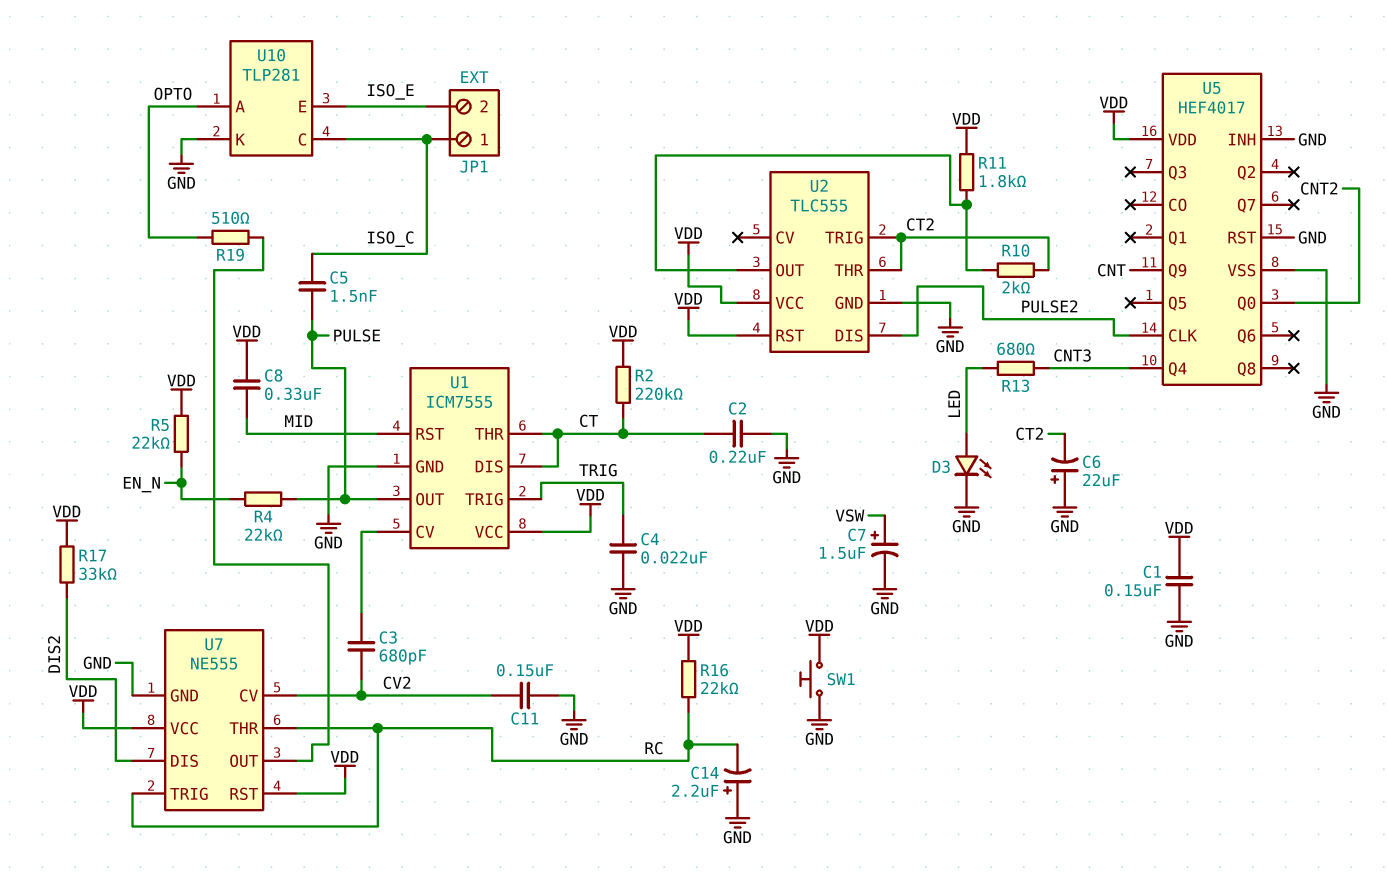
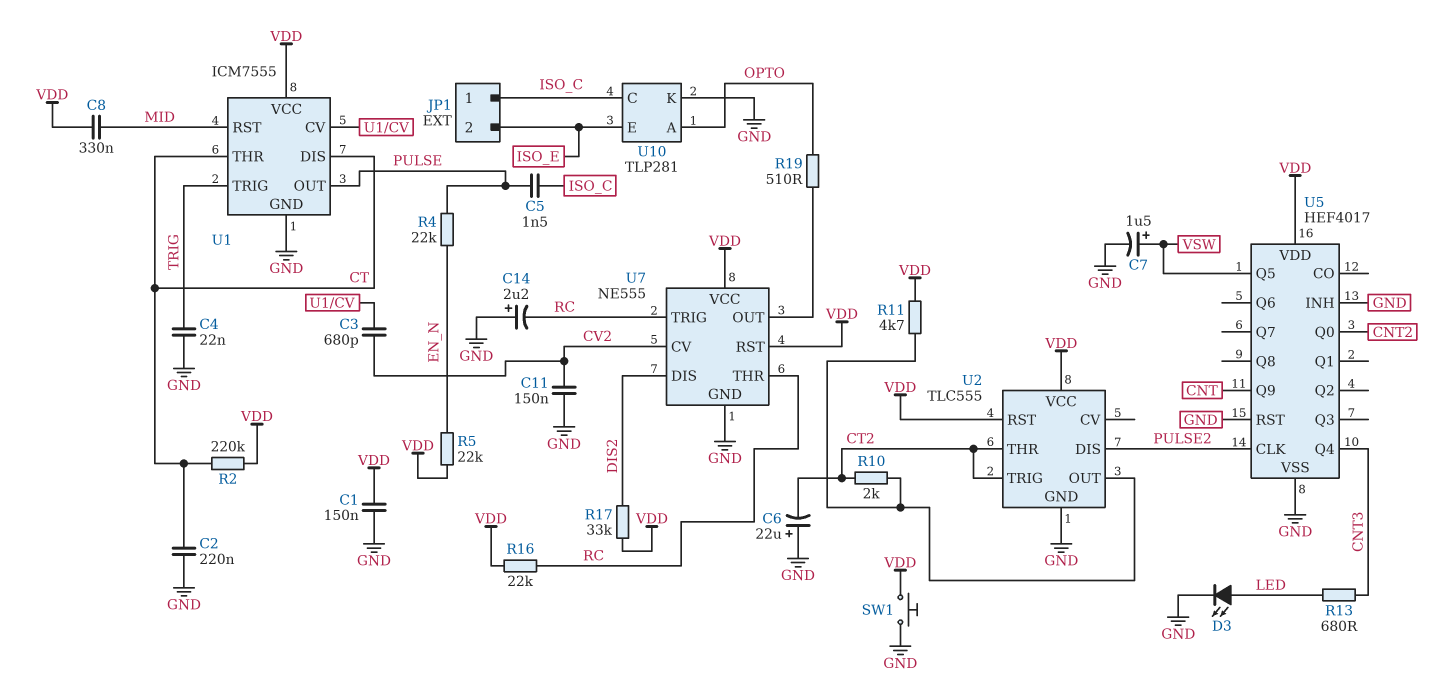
R11: 1.8k (U2/OUT, VDD) -> 4.7k (U2/OUT, VDD)
U5 pin Q5: none -> VSW

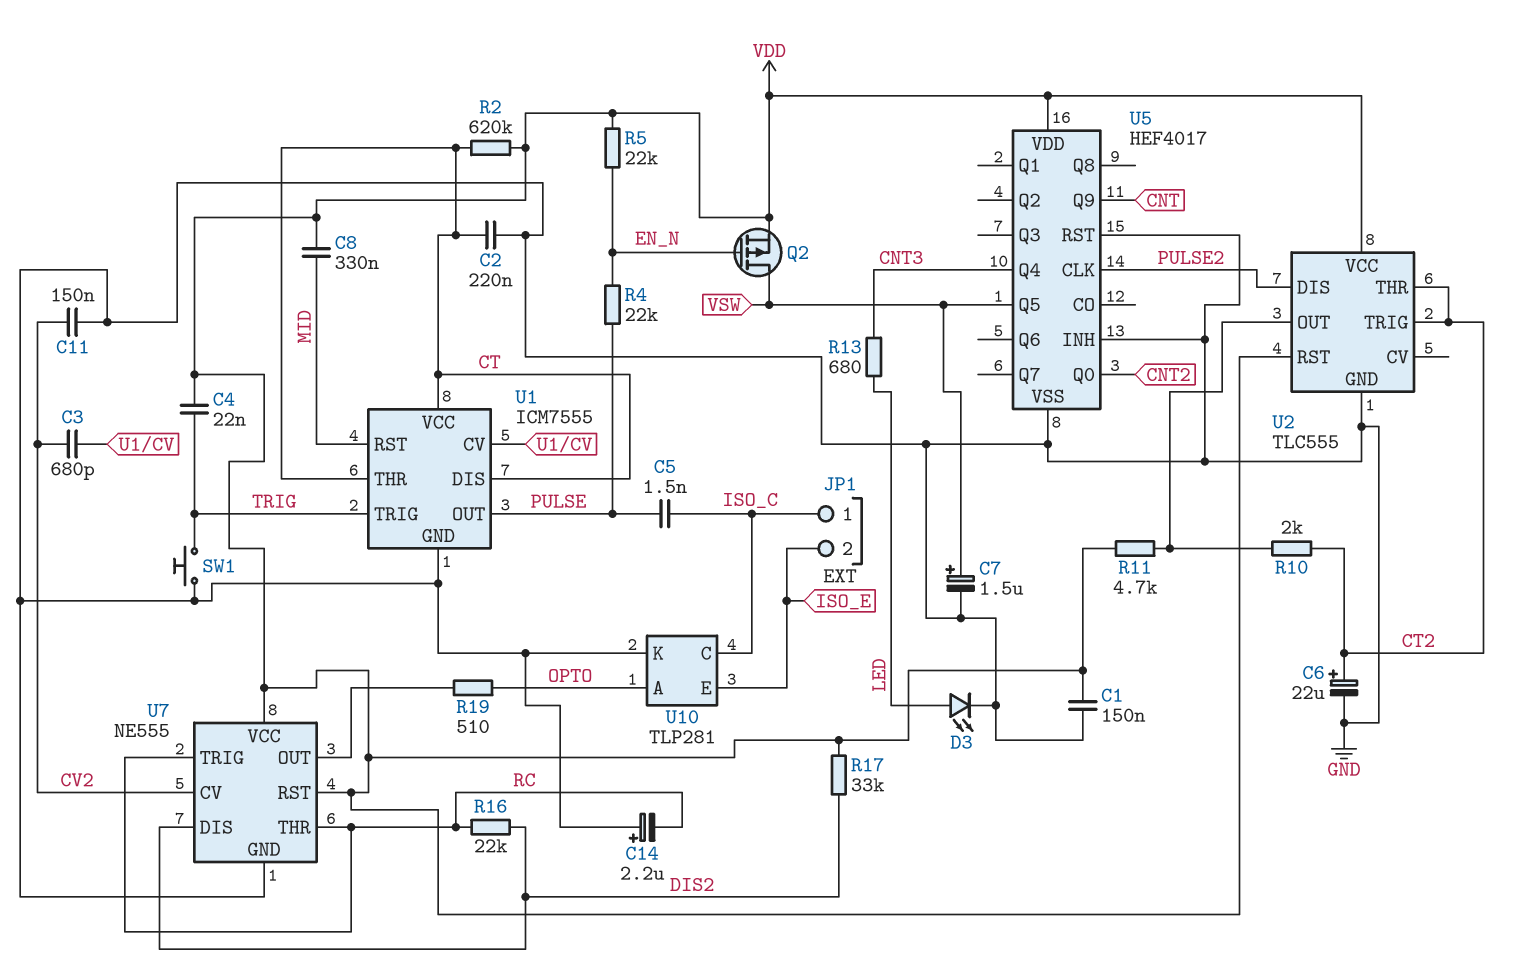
C4: 22nF (GND, TRIG) -> 22nF (TRIG, VDD)
C6: 22uF (plus GND, minus CT2) -> 22uF (plus CT2, minus GND)
Q2: none -> PMOS (G EN_N, D VSW, S VDD)
R2: 220k (CT, VDD) -> 620k (CT, VDD)
R16: 22k (RC, VDD) -> 22k (DIS2, RC)
SW1: button (GND, VDD) -> button (GND, TRIG)
U1 pin VCC: VDD -> CT

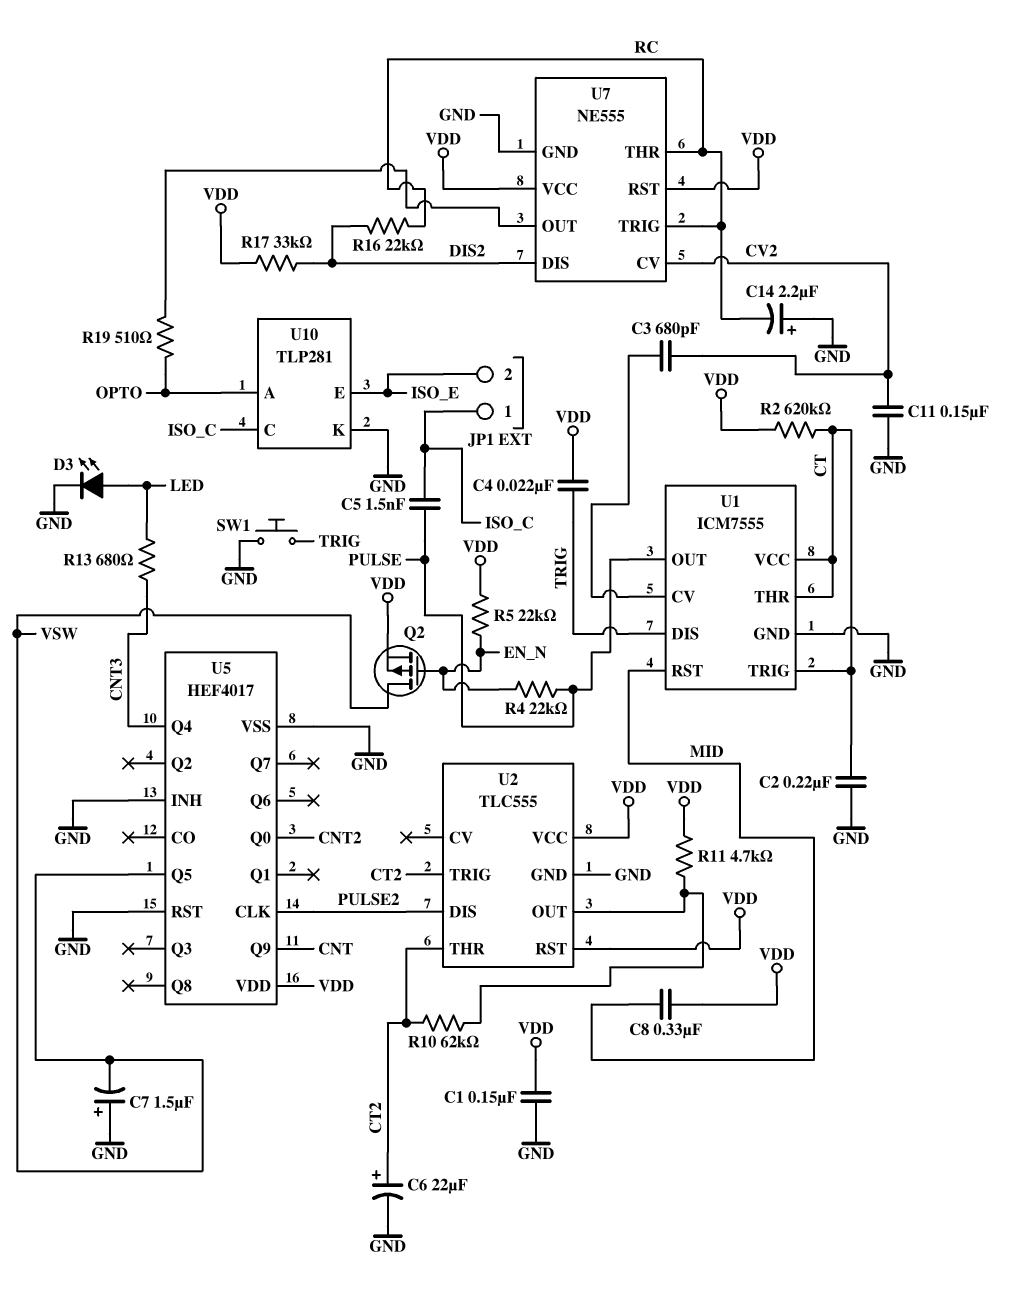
C7: 1.5uF (plus VSW, minus GND) -> 1.5uF (plus GND, minus VSW)
R10: 2k (CT2, U2/OUT) -> 62k (CT2, U2/OUT)
U1 pin DIS: CT -> TRIG
U1 pin TRIG: TRIG -> CT

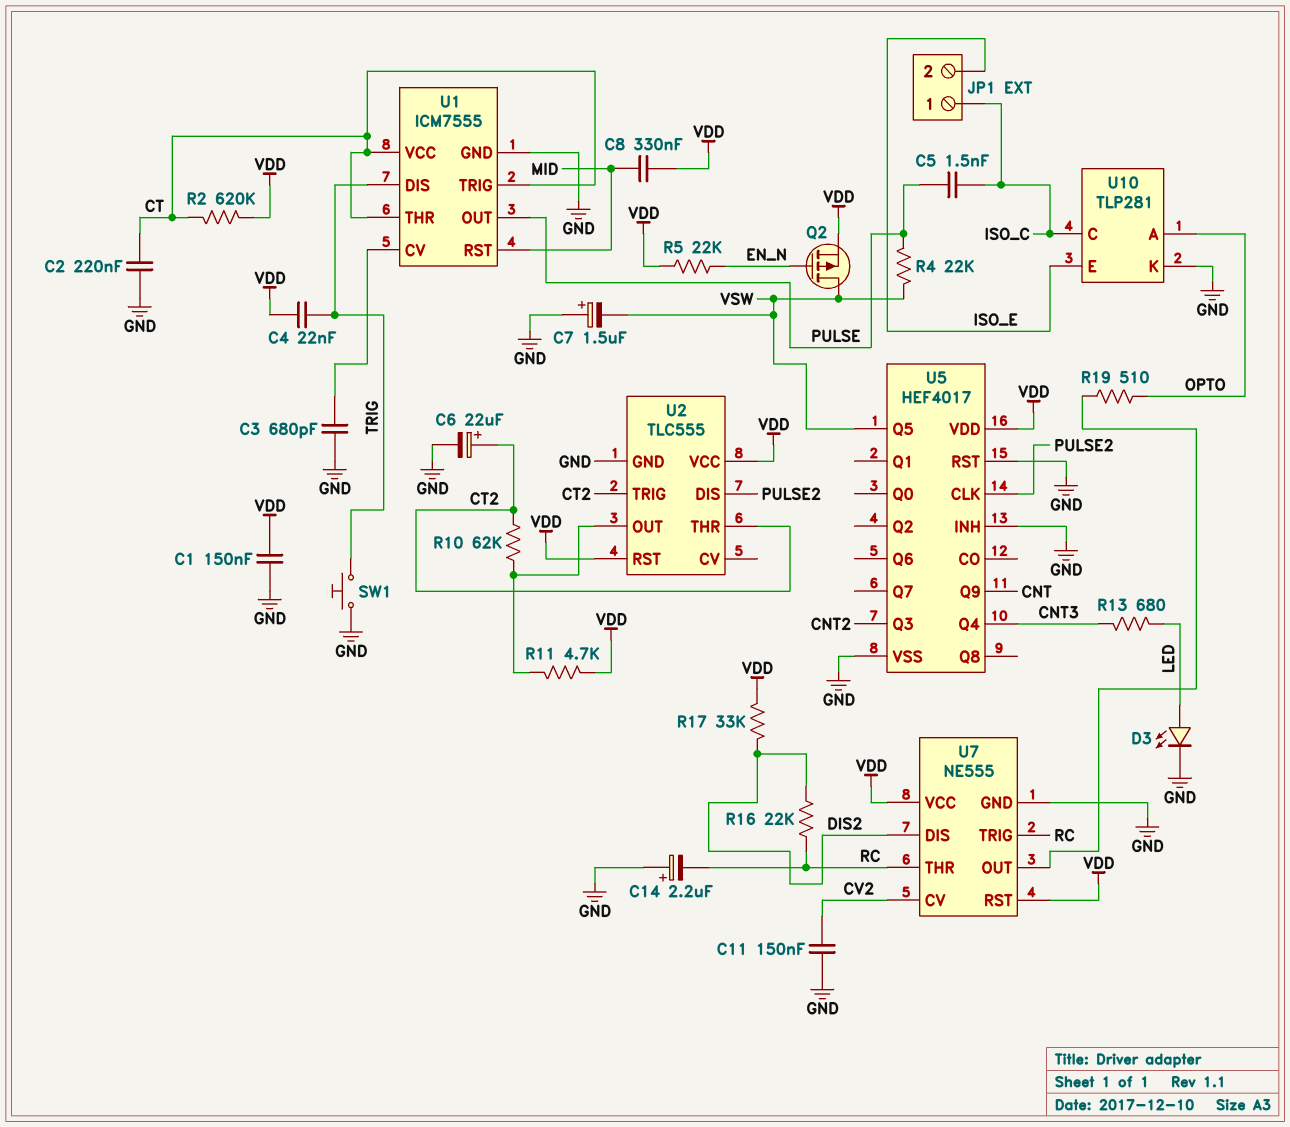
C3: 680pF (CV2, U1/CV) -> 680pF (GND, U1/CV)
R4: 22k (EN_N, PULSE) -> 22k (PULSE, VSW)
U5 pin Q0: CNT2 -> none
U5 pin Q3: none -> CNT2

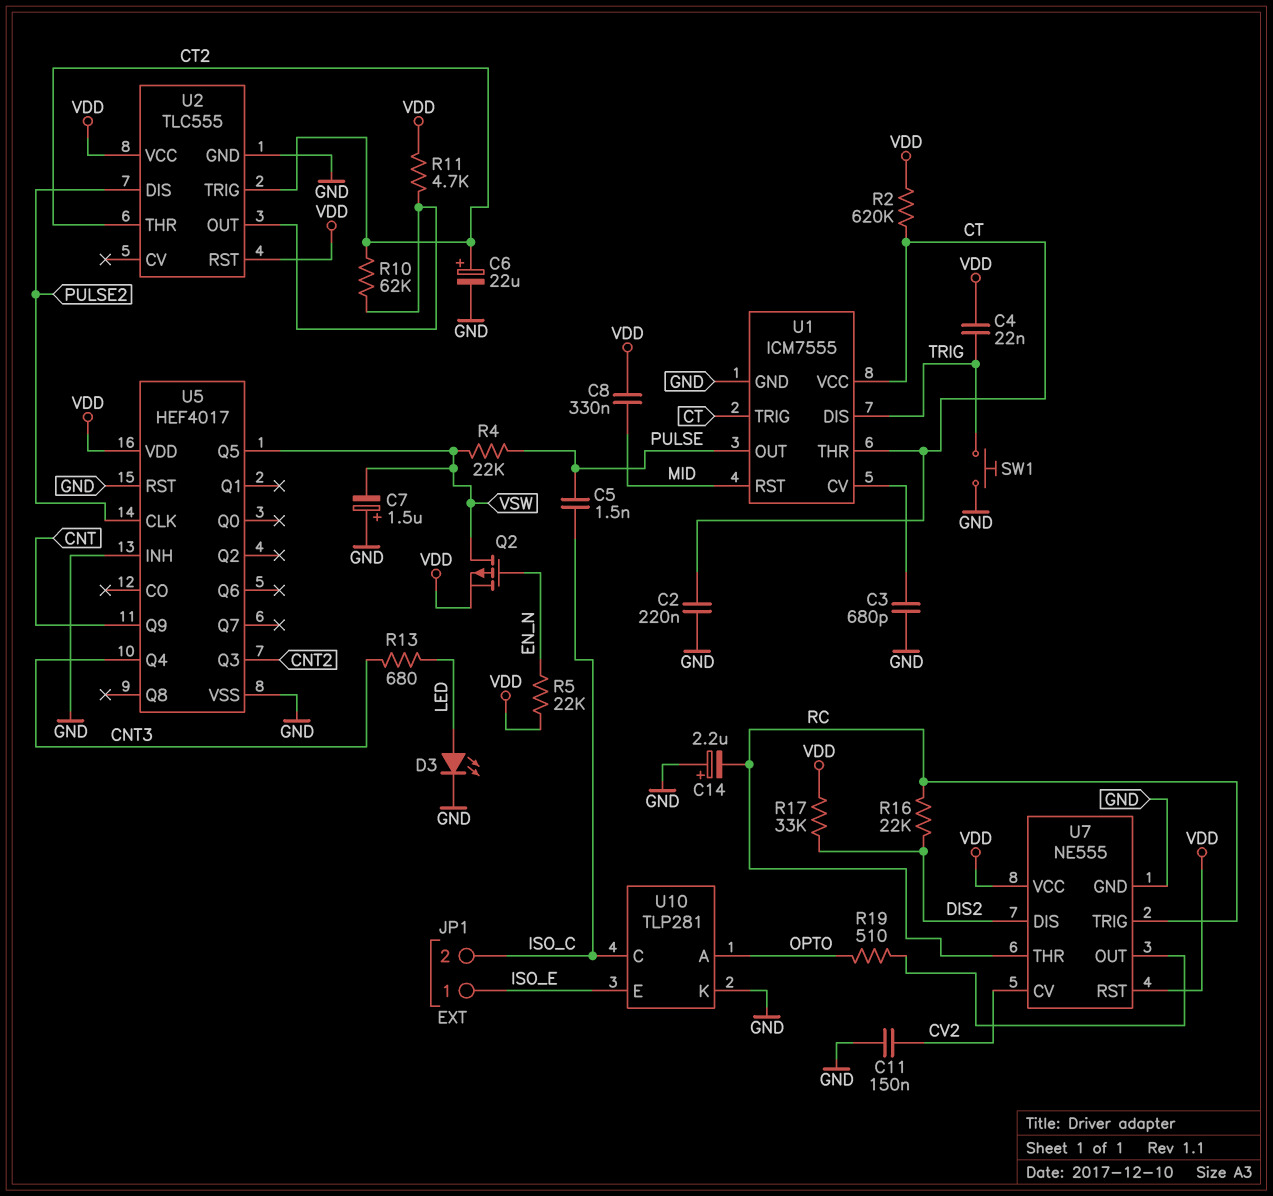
C1: 150nF (GND, VDD) -> none
JP1 pin 1: ISO_C -> ISO_E
JP1 pin 2: ISO_E -> ISO_C

